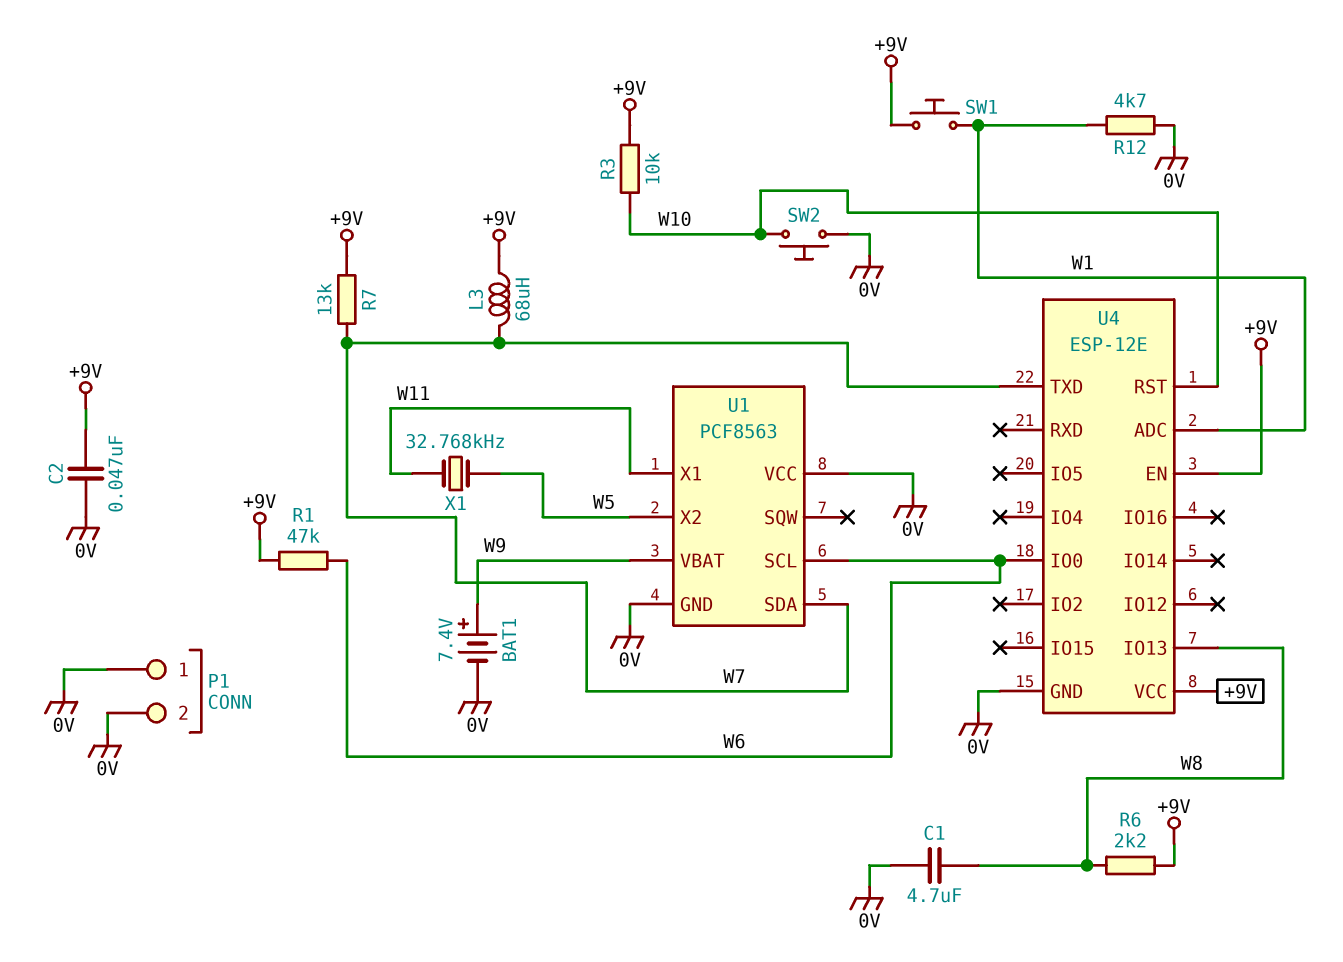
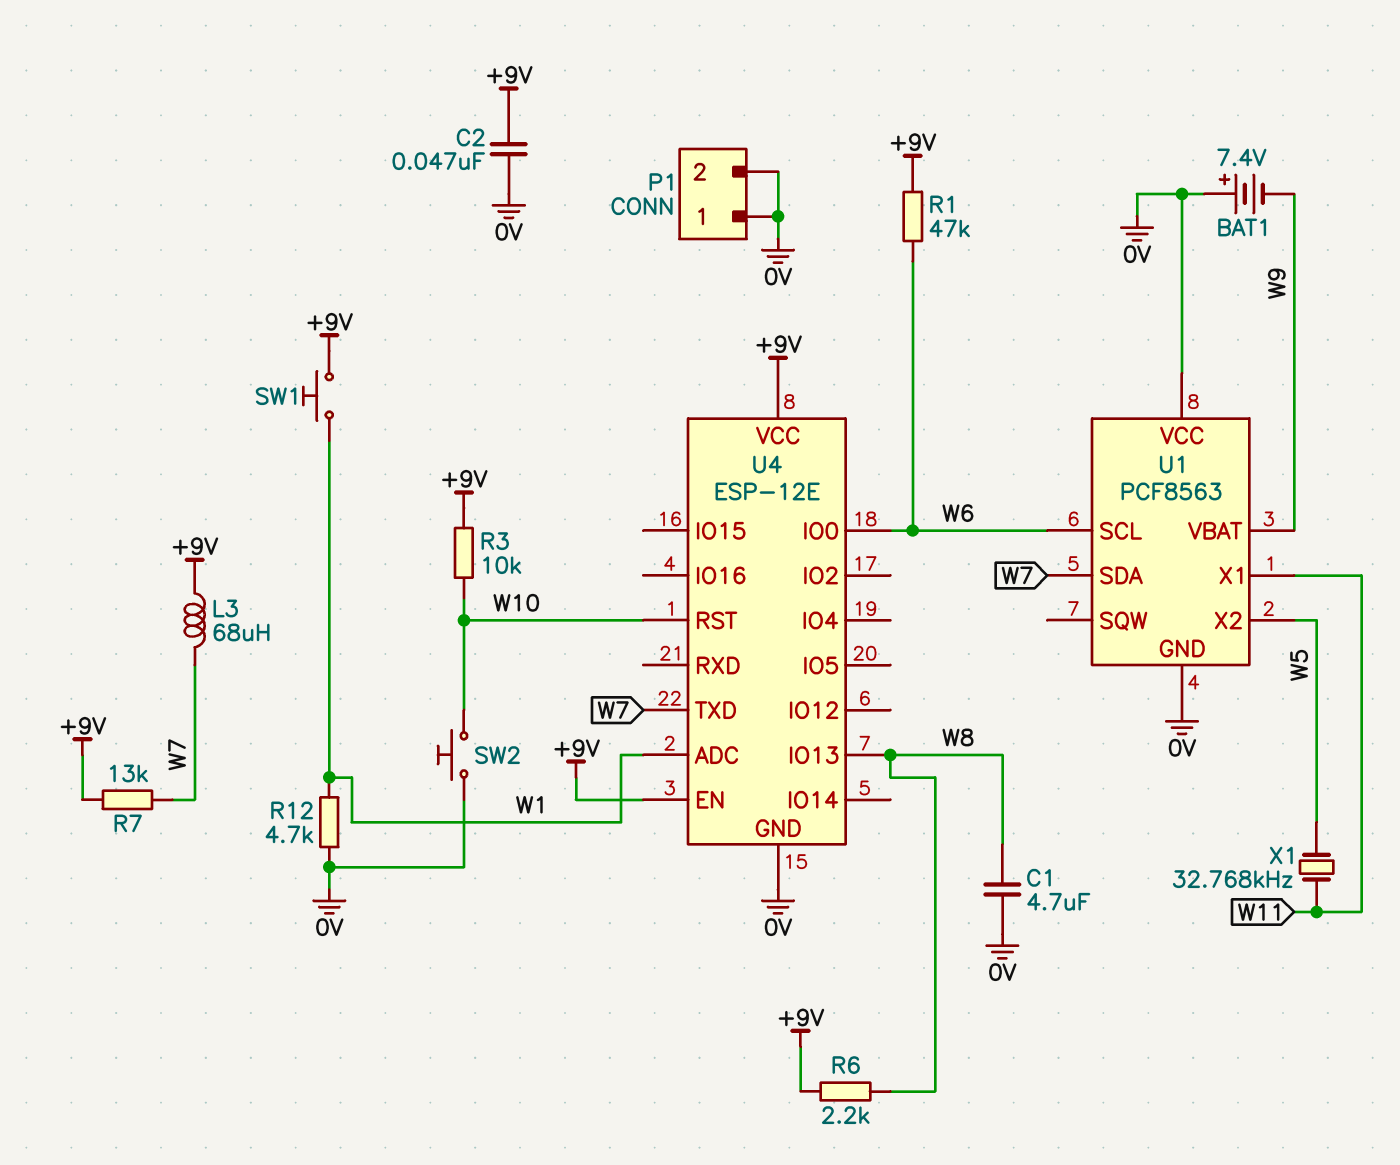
BAT1: 7.4V (plus W9, minus 0V) -> 7.4V (plus 0V, minus W9)

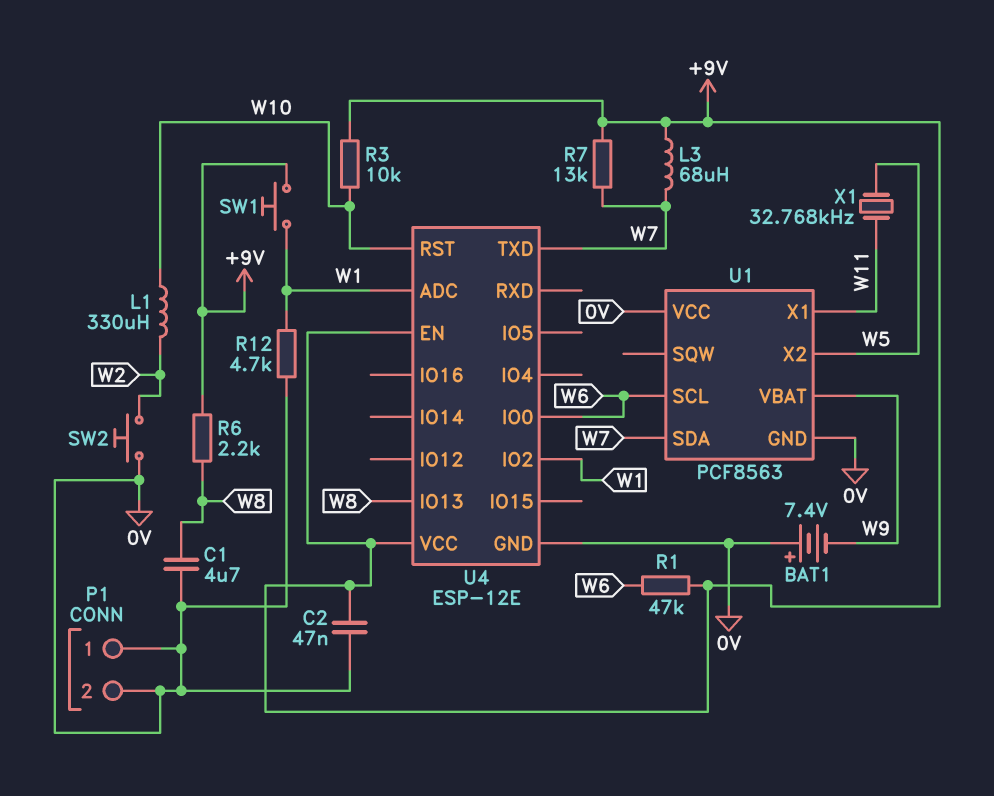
L1: none -> 330uH (W2, W10)
SW2: button (0V, W10) -> button (0V, W2)
U4 pin IO2: none -> W1

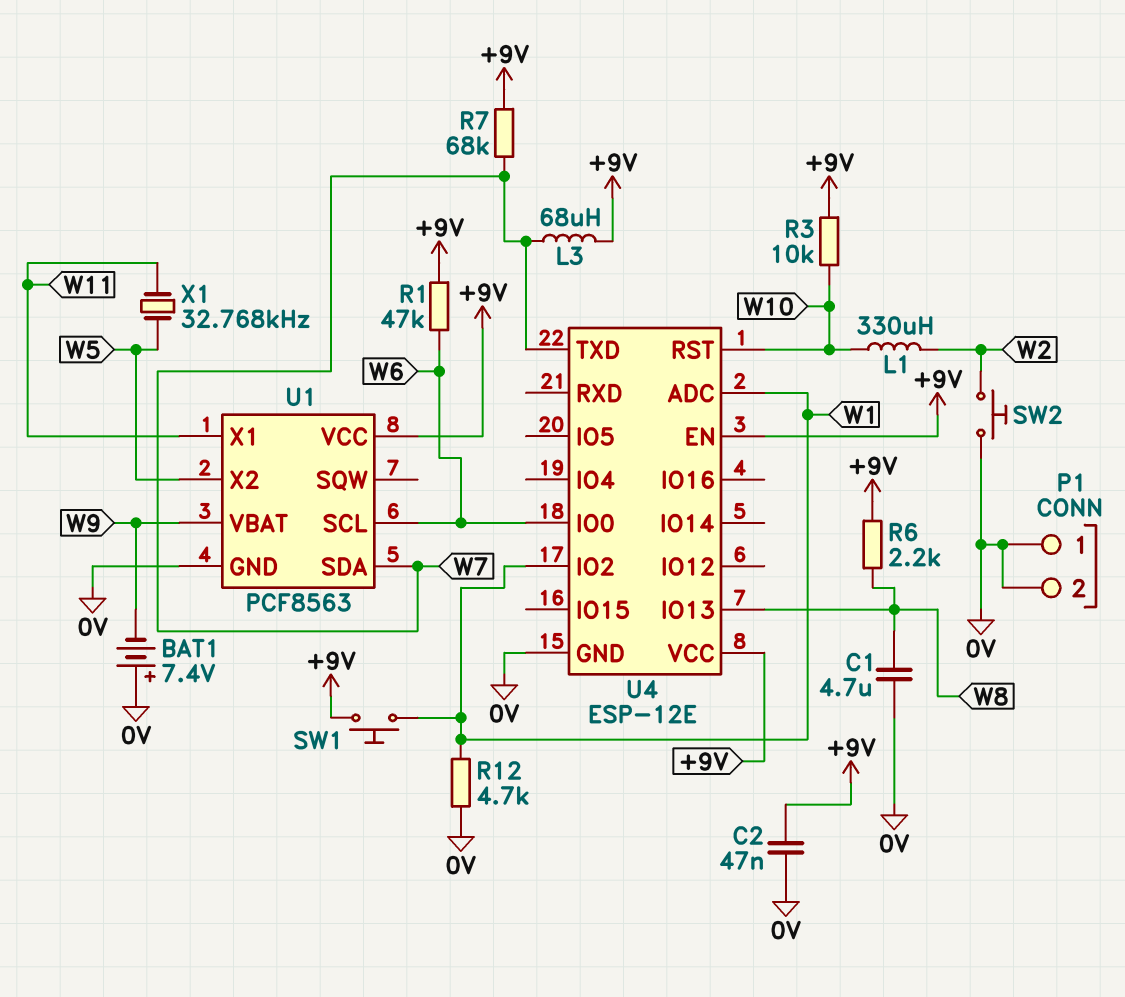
R7: 13k (+9V, W7) -> 68k (+9V, W7)
U1 pin VCC: 0V -> +9V

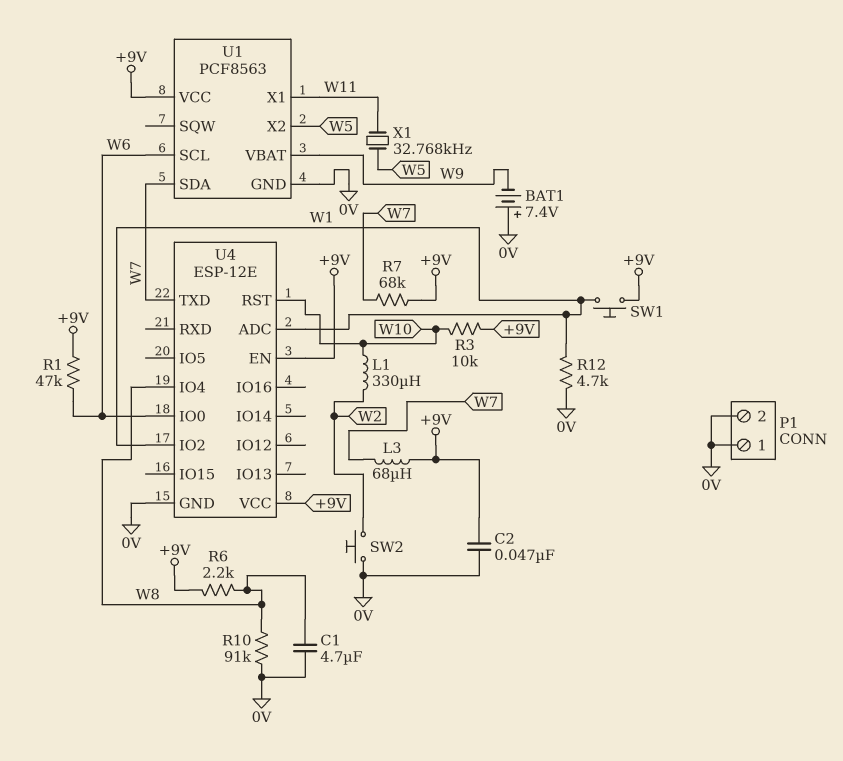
R10: none -> 91k (0V, W8)
U4 pin IO4: none -> W8
U4 pin IO13: W8 -> none

